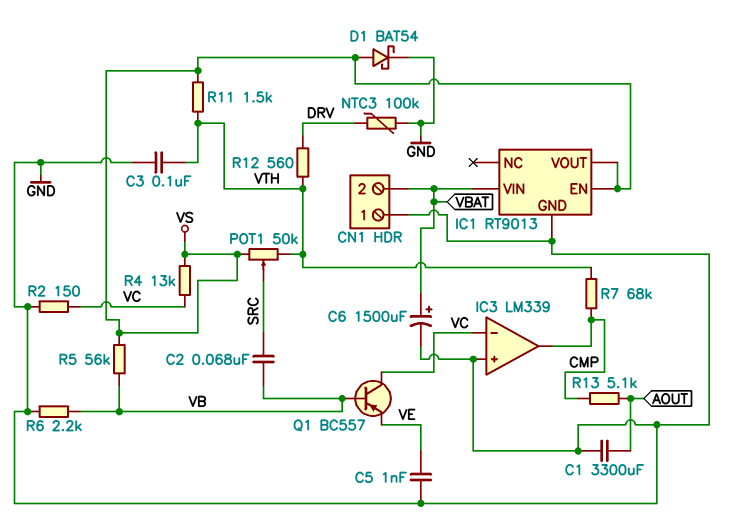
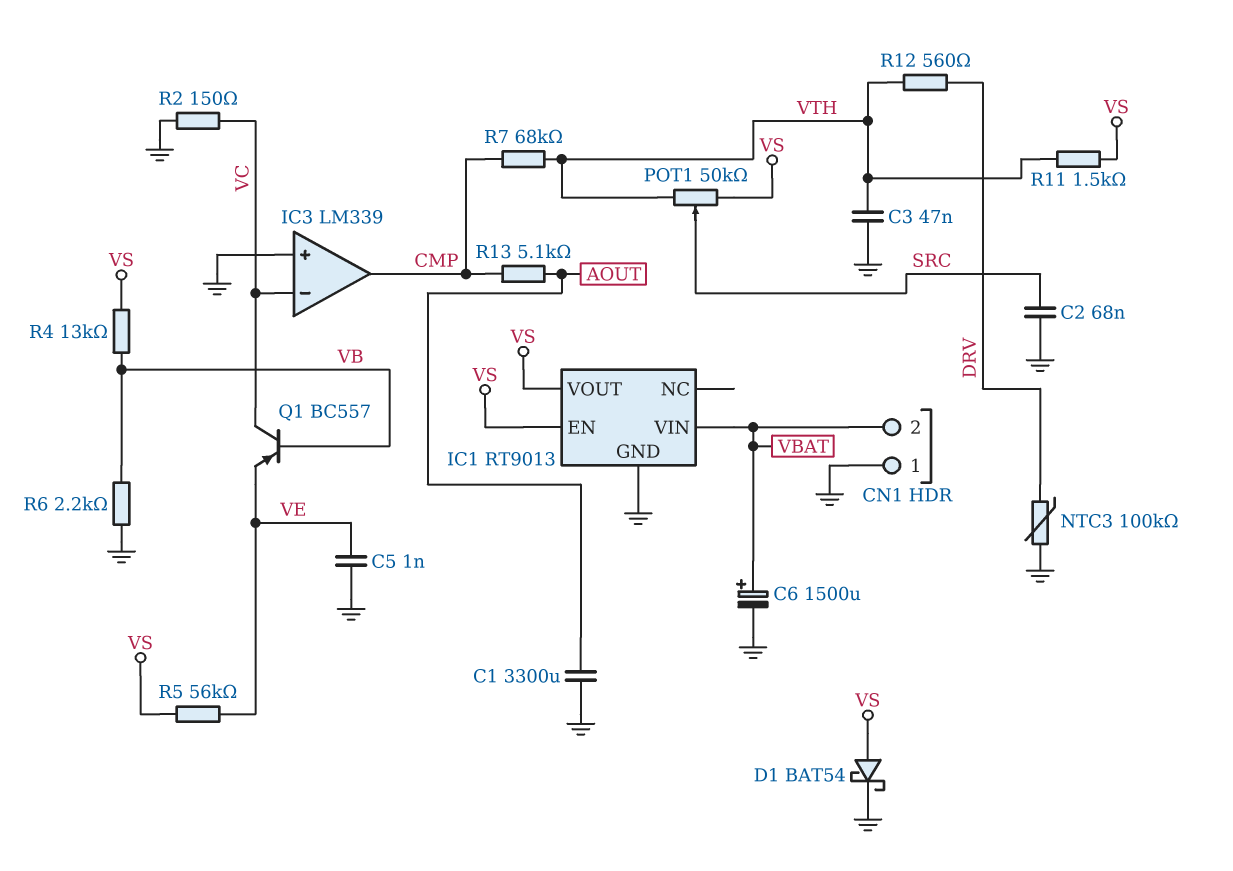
C2: 68nF (SRC, VB) -> 68nF (GND, SRC)
C3: 100nF (GND, VTH) -> 47nF (GND, VTH)
R4: 13k (VC, VS) -> 13k (VB, VS)
R5: 56k (VB, VS) -> 56k (VE, VS)

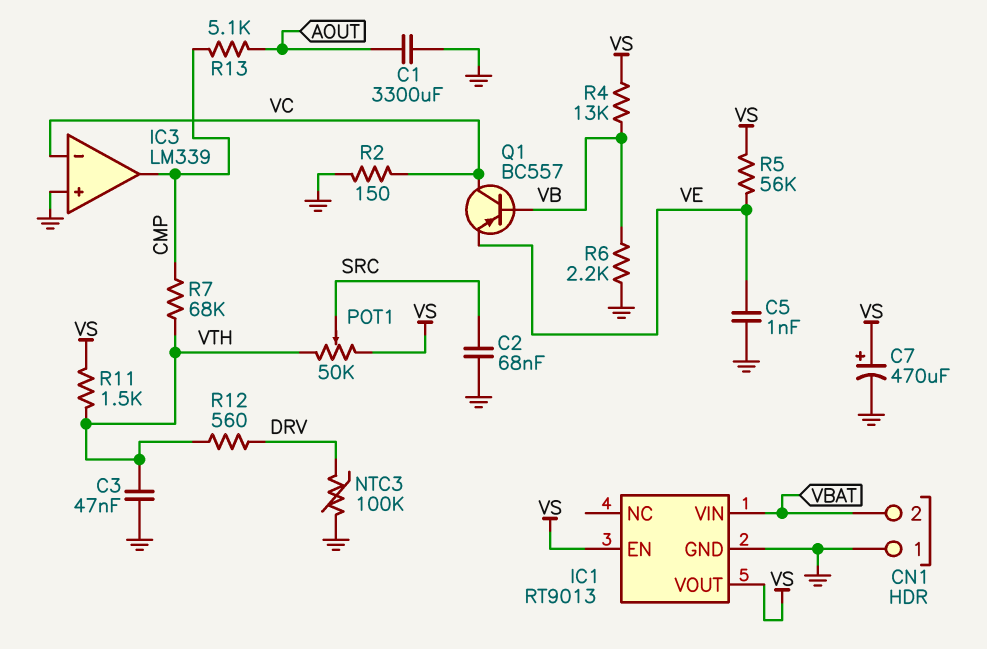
C6: 1500uF (plus VBAT, minus GND) -> none
C7: none -> 470uF (plus VS, minus GND)
D1: schottky BAT54 (A VS, K GND) -> none

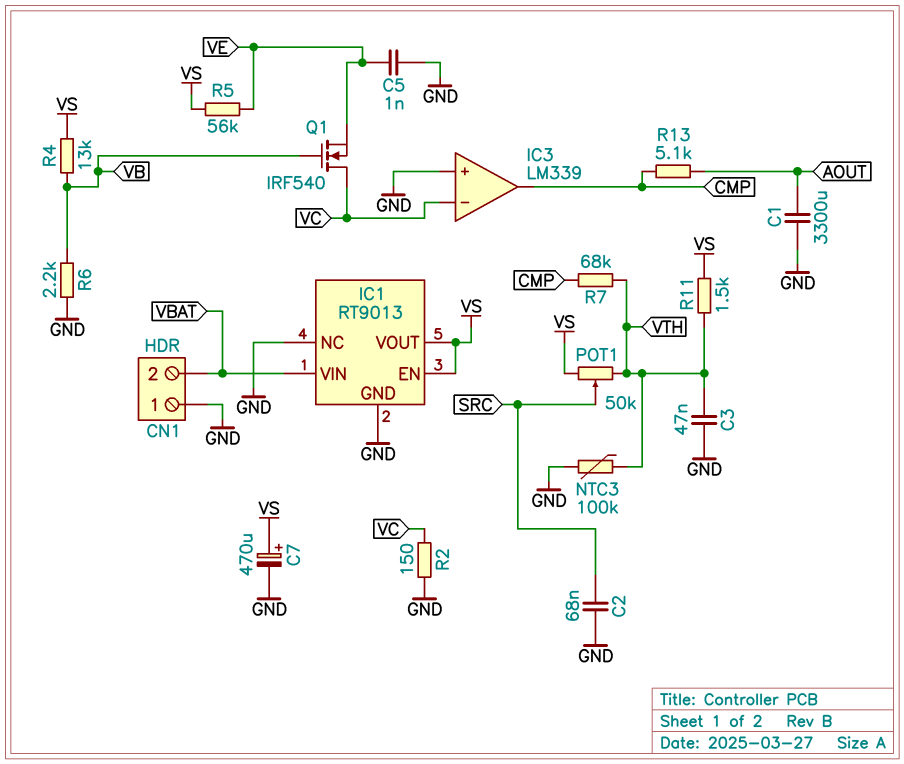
IC1 pin NC: none -> GND
NTC3: 100k (DRV, GND) -> 100k (GND, VTH)
Q1: PNP BC557 (B VB, C VC, E VE) -> NMOS IRF540 (G VB, D VC, S VE)
R12: 560 (DRV, VTH) -> none

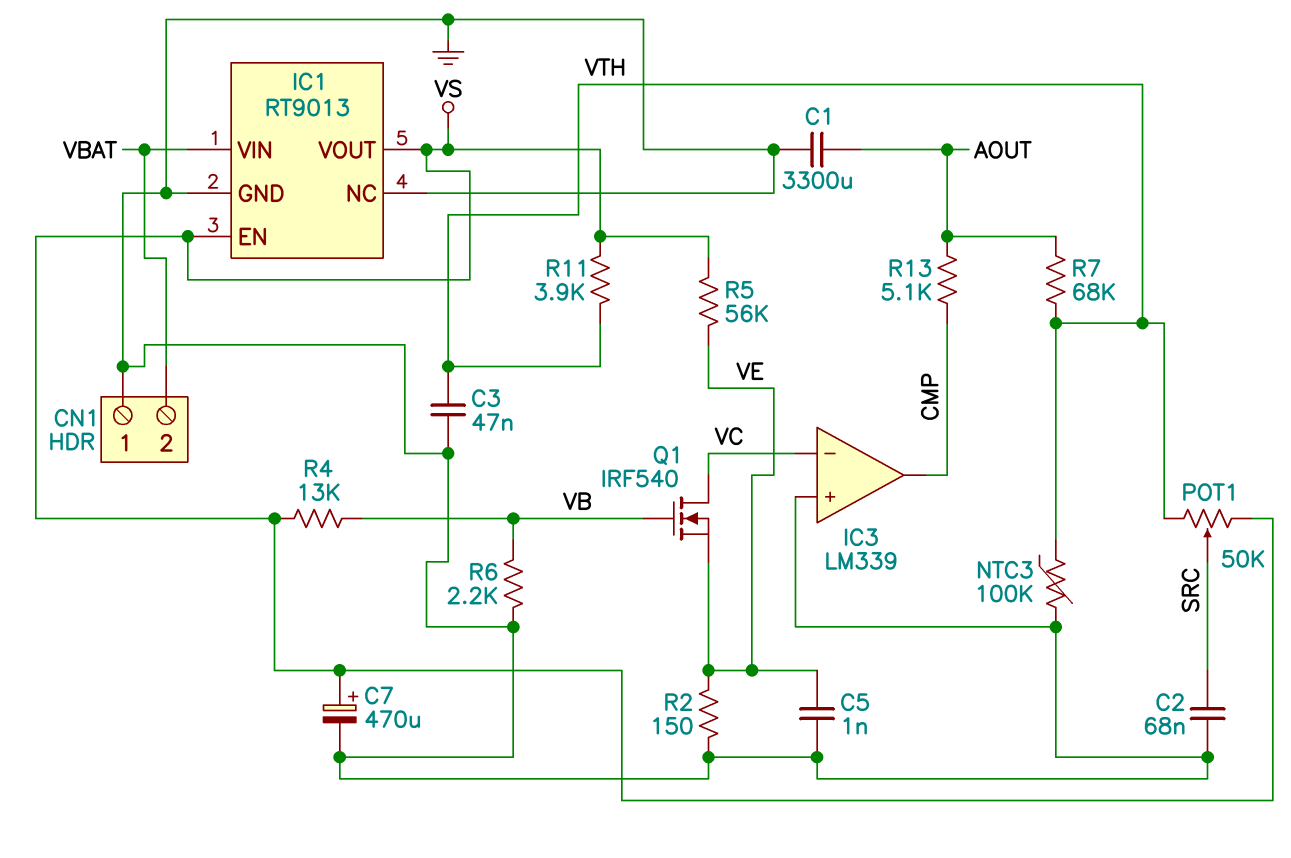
R2: 150 (GND, VC) -> 150 (GND, VE)
R7: 68k (CMP, VTH) -> 68k (AOUT, VTH)
R11: 1.5k (VS, VTH) -> 3.9k (VS, VTH)

